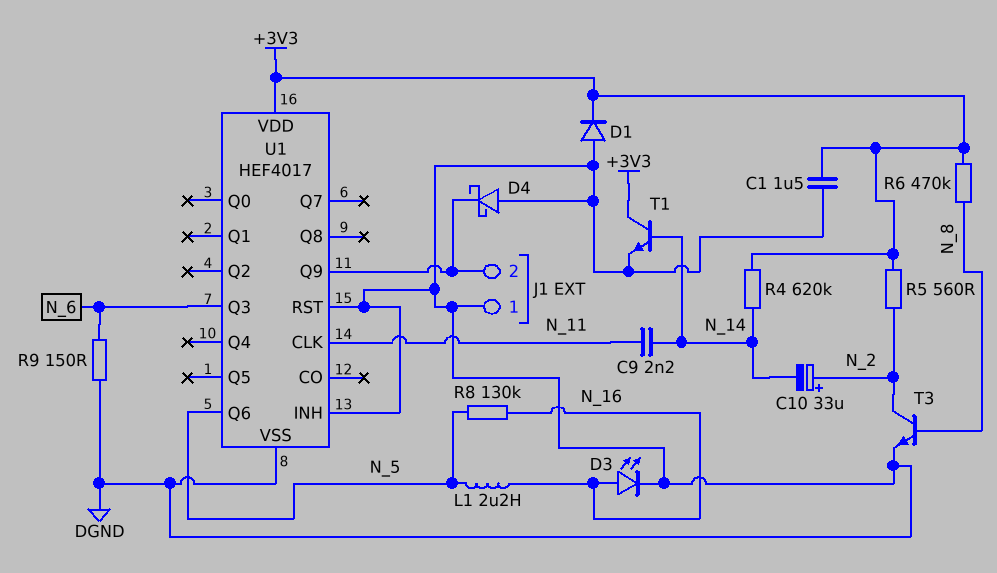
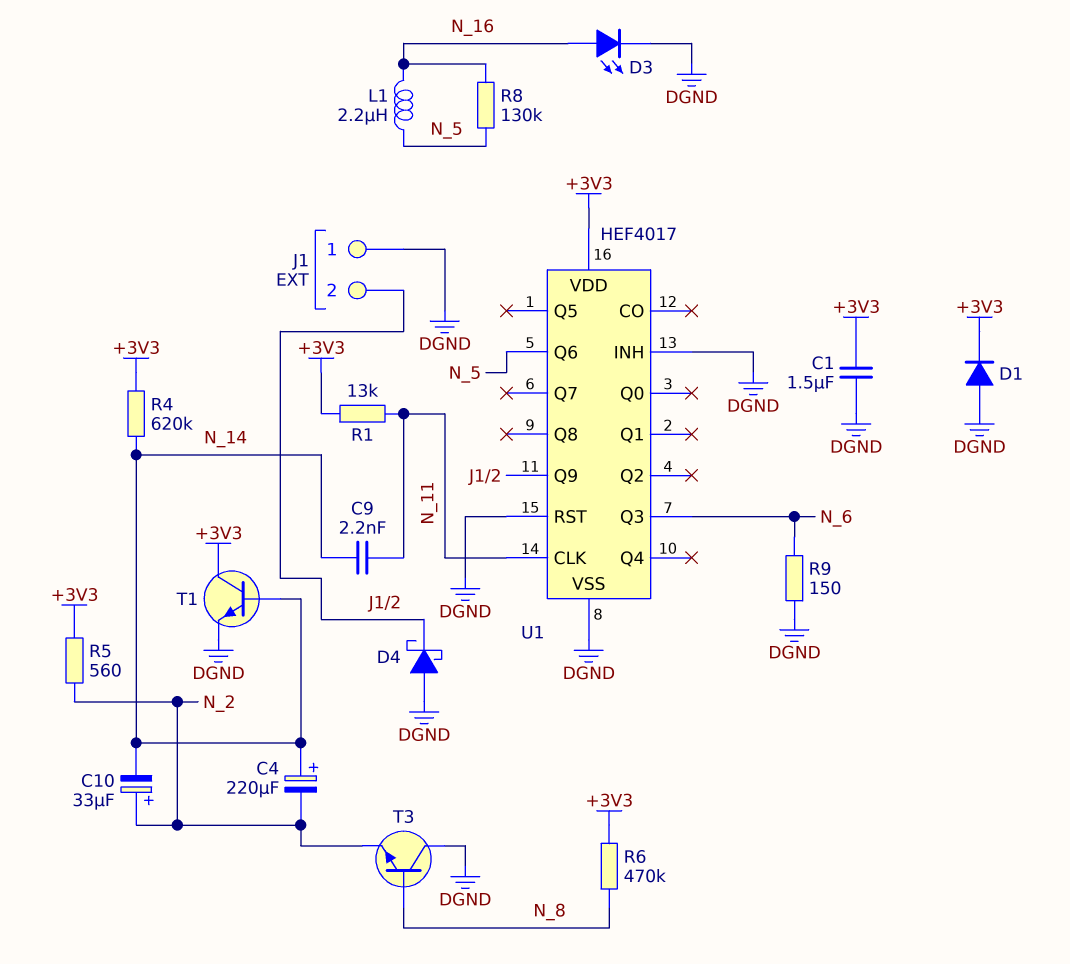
C4: none -> 220uF (plus N_14, minus N_2)
R1: none -> 13k (+3V3, N_11)
T3: NPN (B N_8, C N_2, E DGND) -> NPN (B N_8, C DGND, E N_2)

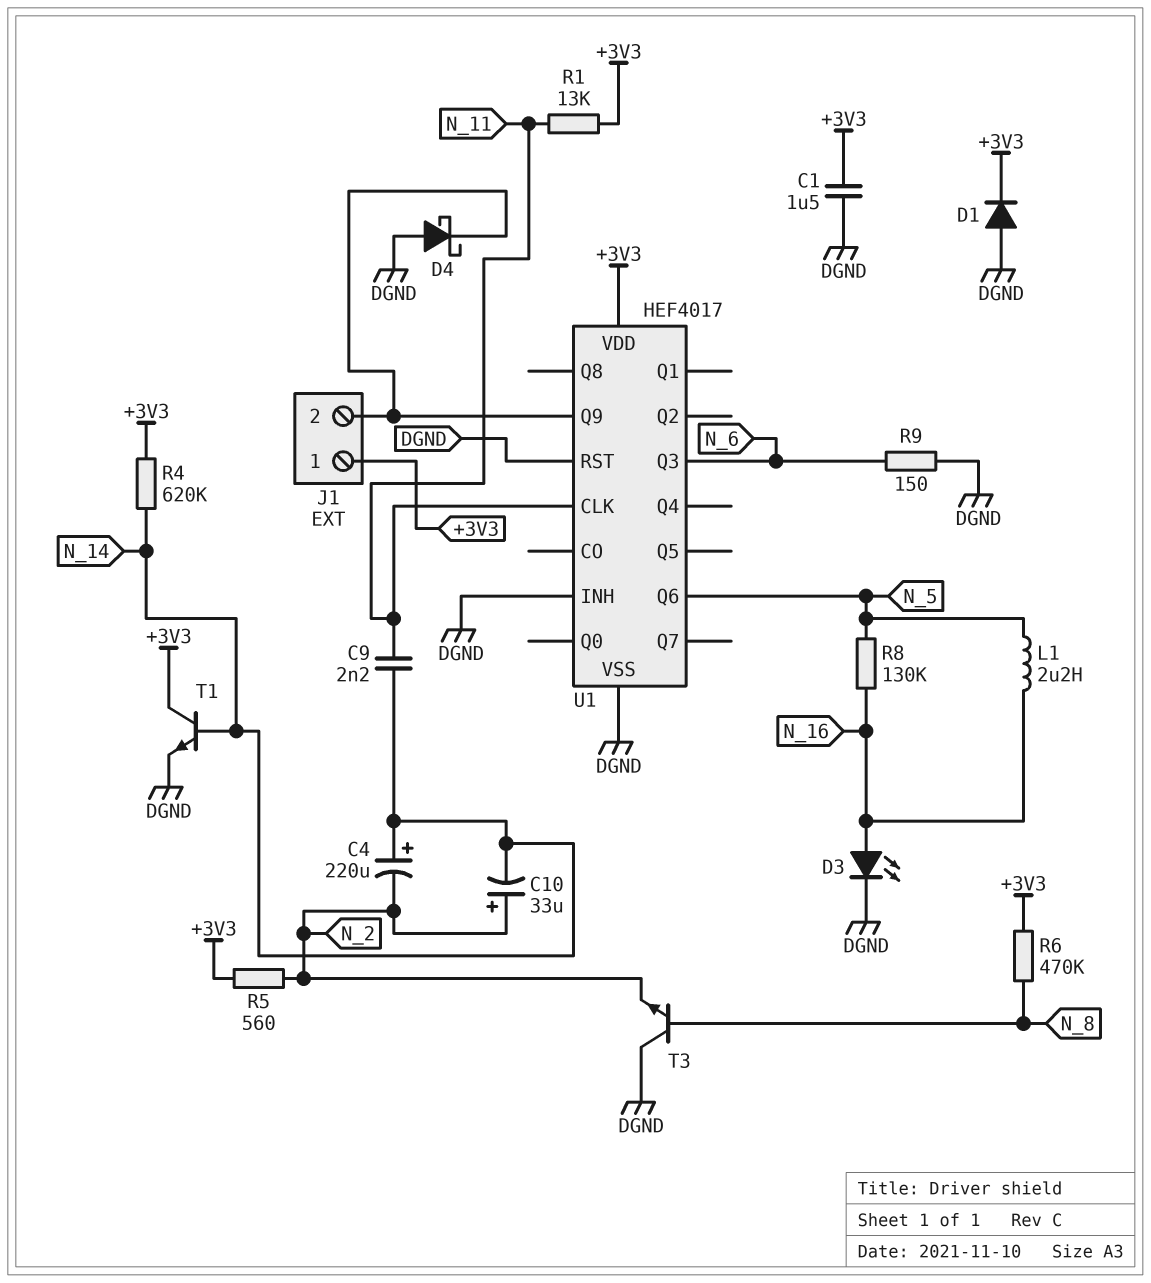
J1 pin 1: DGND -> +3V3

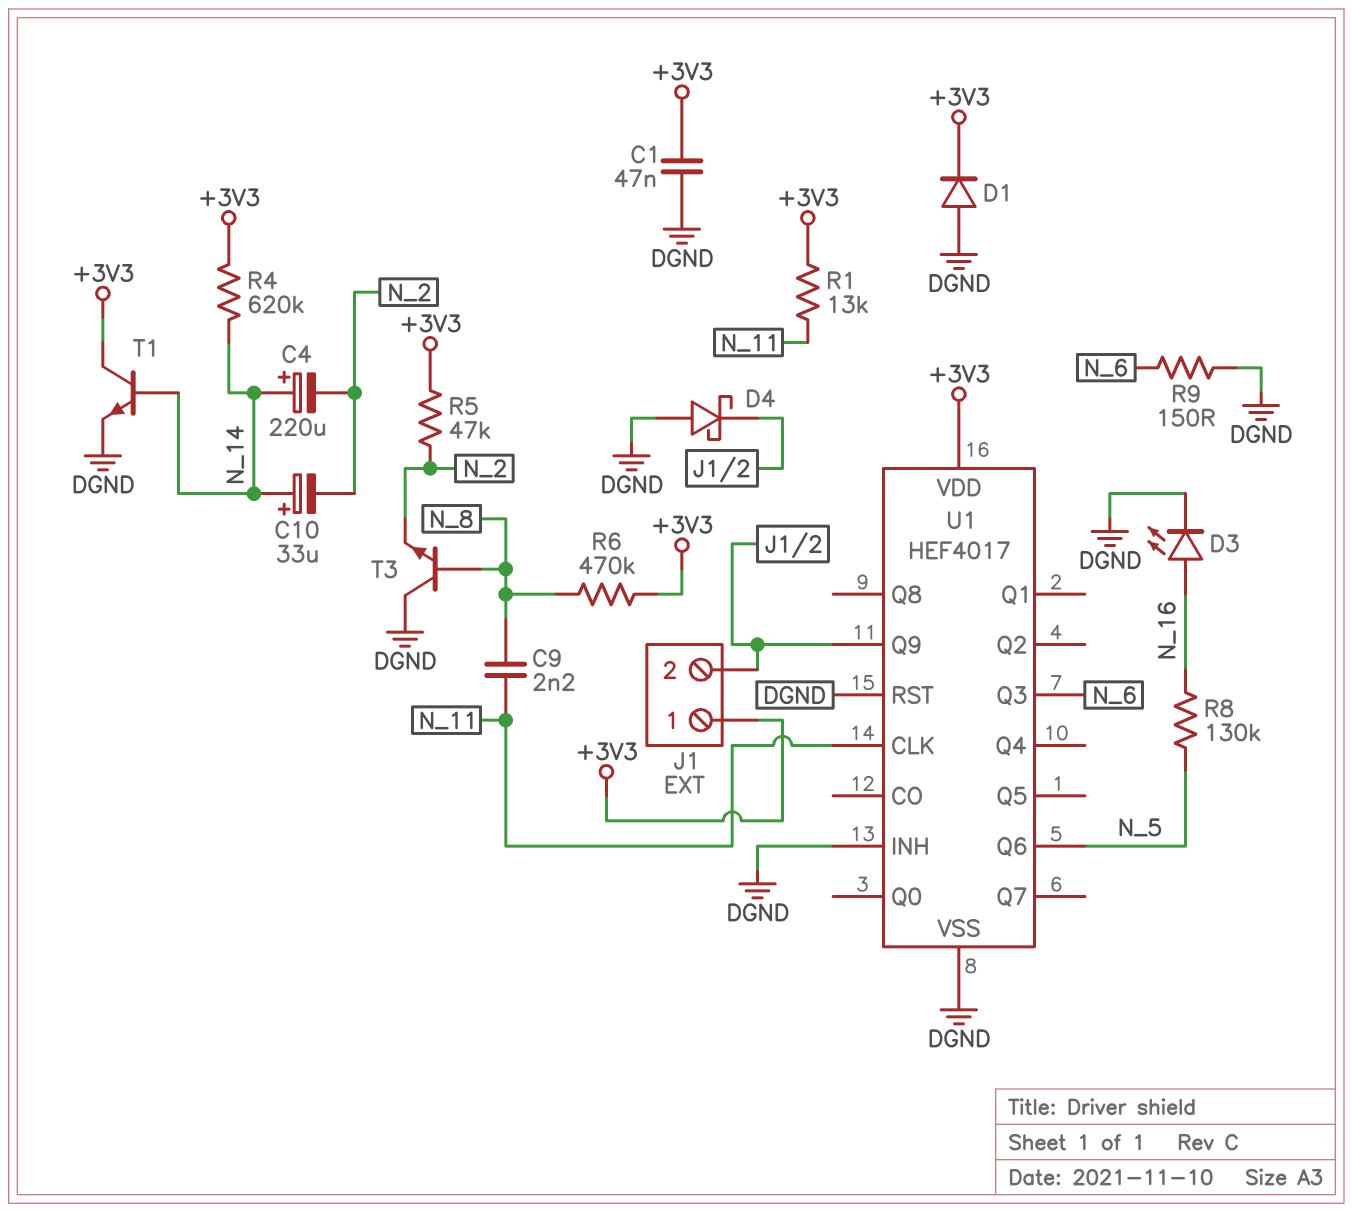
C1: 1.5uF (+3V3, DGND) -> 47nF (+3V3, DGND)
C9: 2.2nF (N_11, N_14) -> 2.2nF (N_8, N_11)
C10: 33uF (plus N_2, minus N_14) -> 33uF (plus N_14, minus N_2)
L1: 2.2uH (N_5, N_16) -> none
R5: 560 (+3V3, N_2) -> 47k (+3V3, N_2)

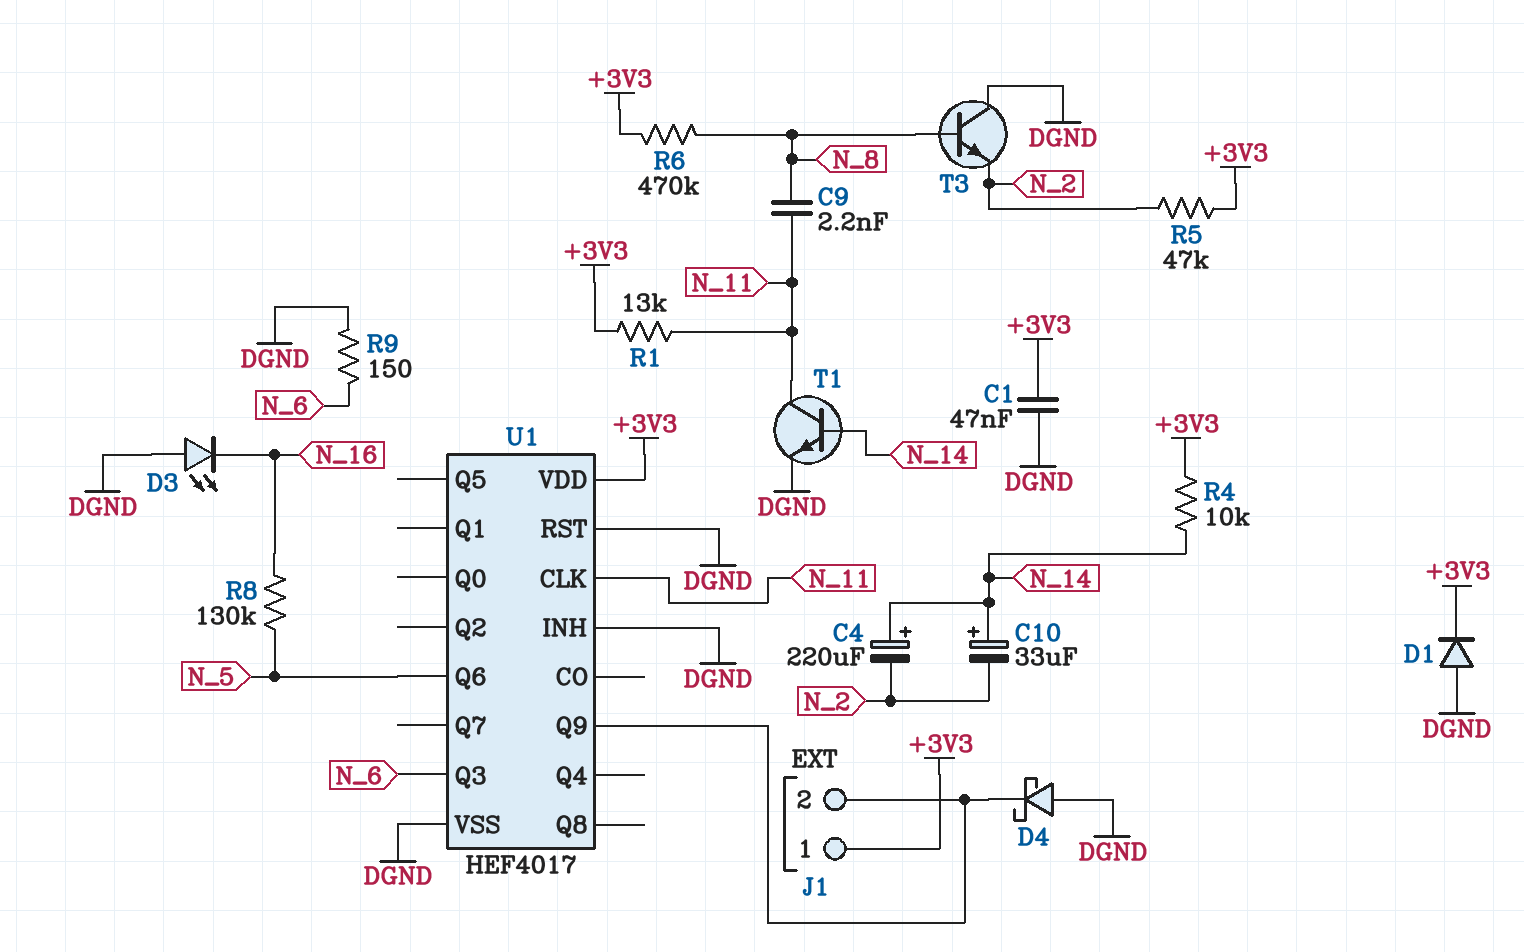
D3: LED (A N_16, K DGND) -> LED (A DGND, K N_16)
R4: 620k (+3V3, N_14) -> 10k (+3V3, N_14)
T1: NPN (B N_14, C +3V3, E DGND) -> NPN (B N_14, C N_11, E DGND)

